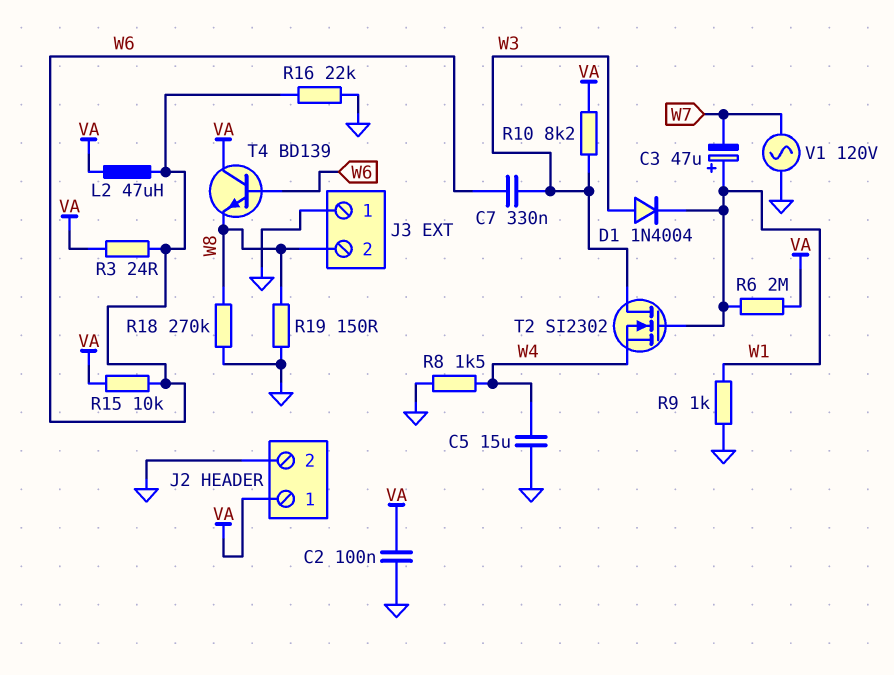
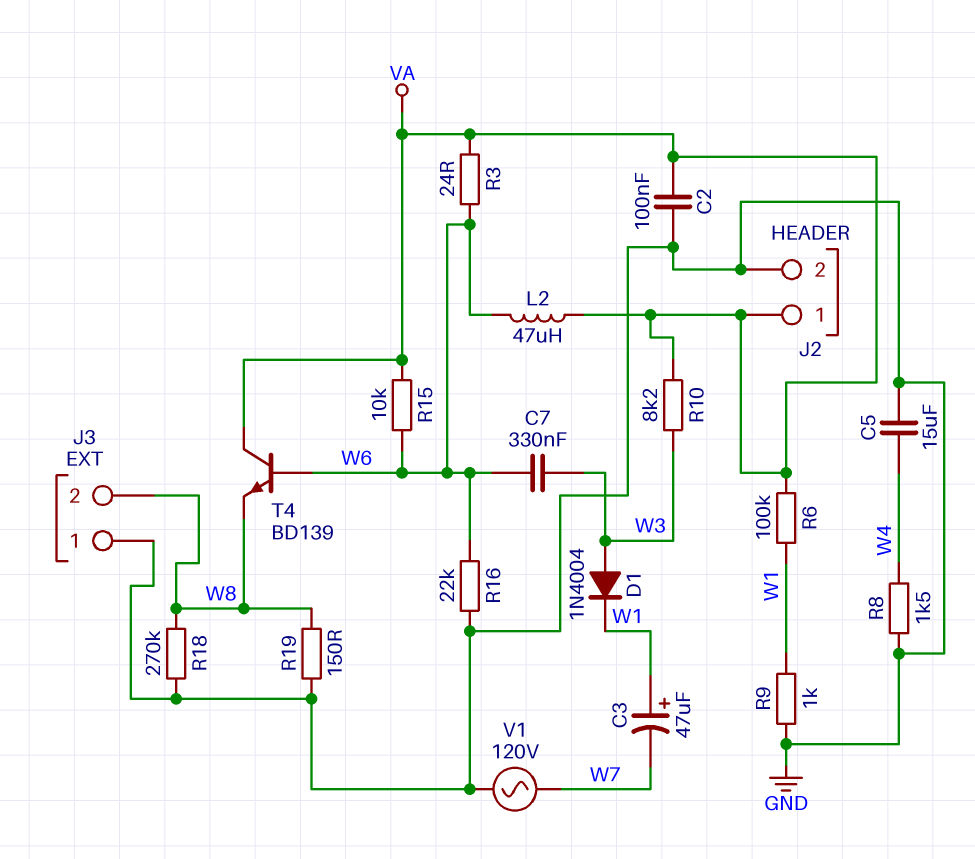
R6: 2M (VA, W1) -> 100k (VA, W1)
T2: NMOS SI2302 (G W1, D W3, S W4) -> none

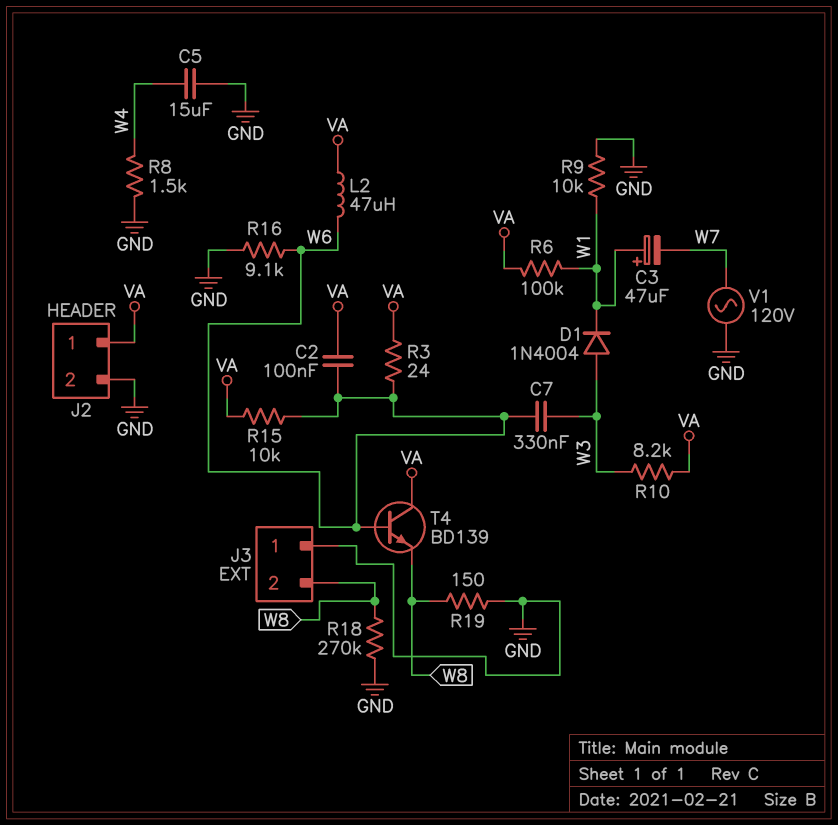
C2: 100nF (GND, VA) -> 100nF (VA, W6)
R9: 1k (GND, W1) -> 10k (GND, W1)
R16: 22k (GND, W6) -> 9.1k (GND, W6)

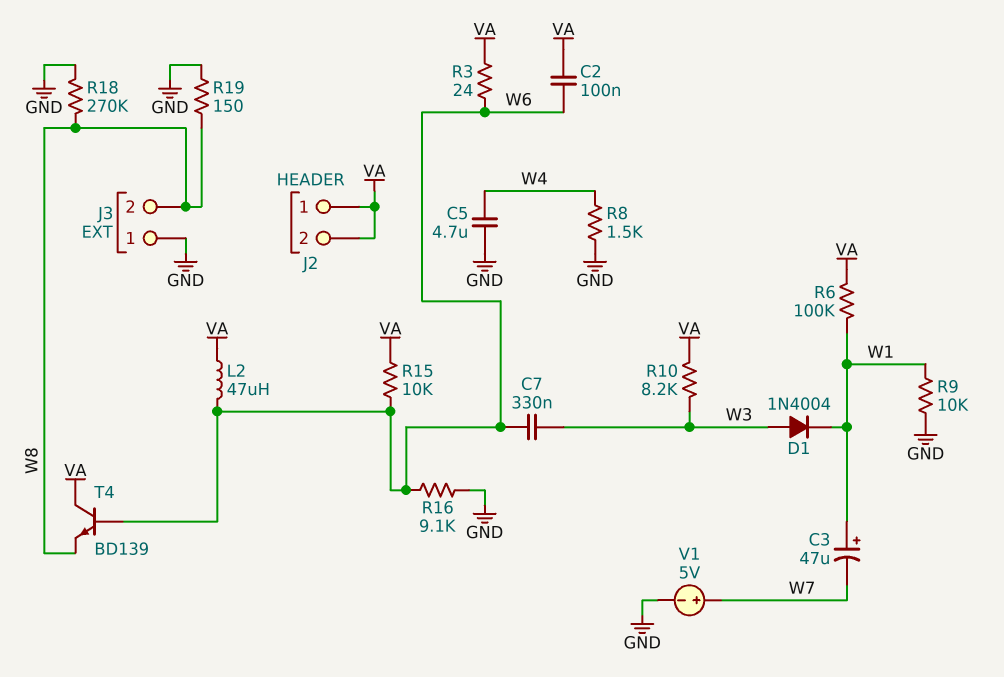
C5: 15uF (GND, W4) -> 4.7uF (GND, W4)
J2 pin 2: GND -> VA
V1: AC 120V (GND, W7) -> 5V (plus W7, minus GND)

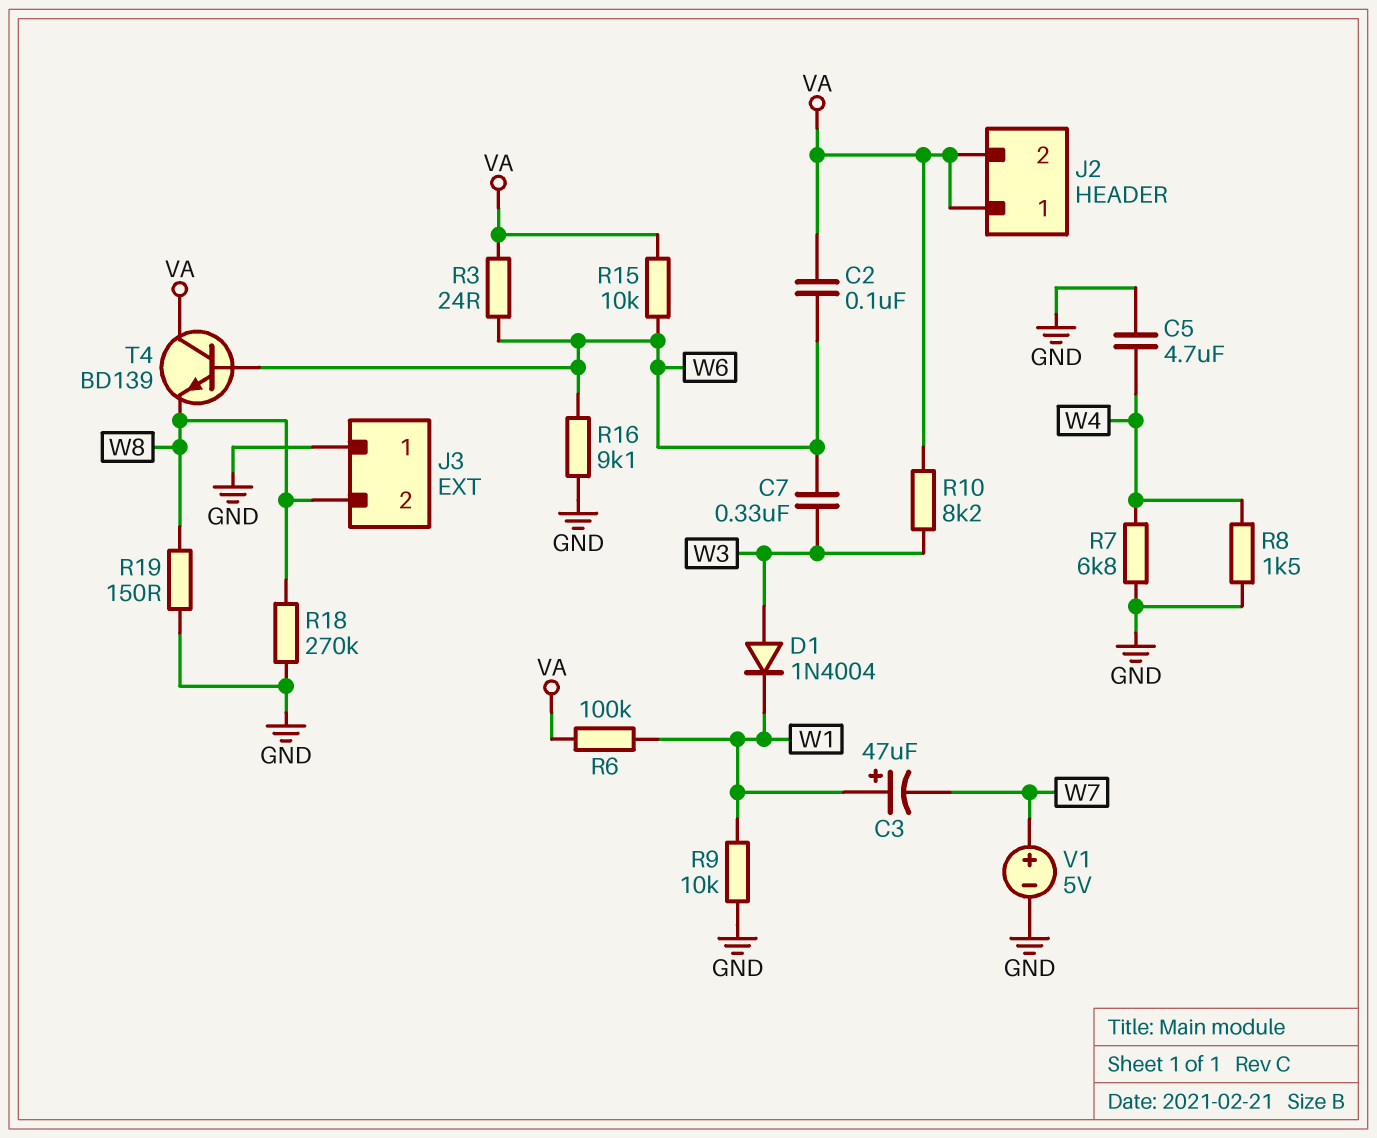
L2: 47uH (VA, W6) -> none
R7: none -> 6.8k (GND, W4)

